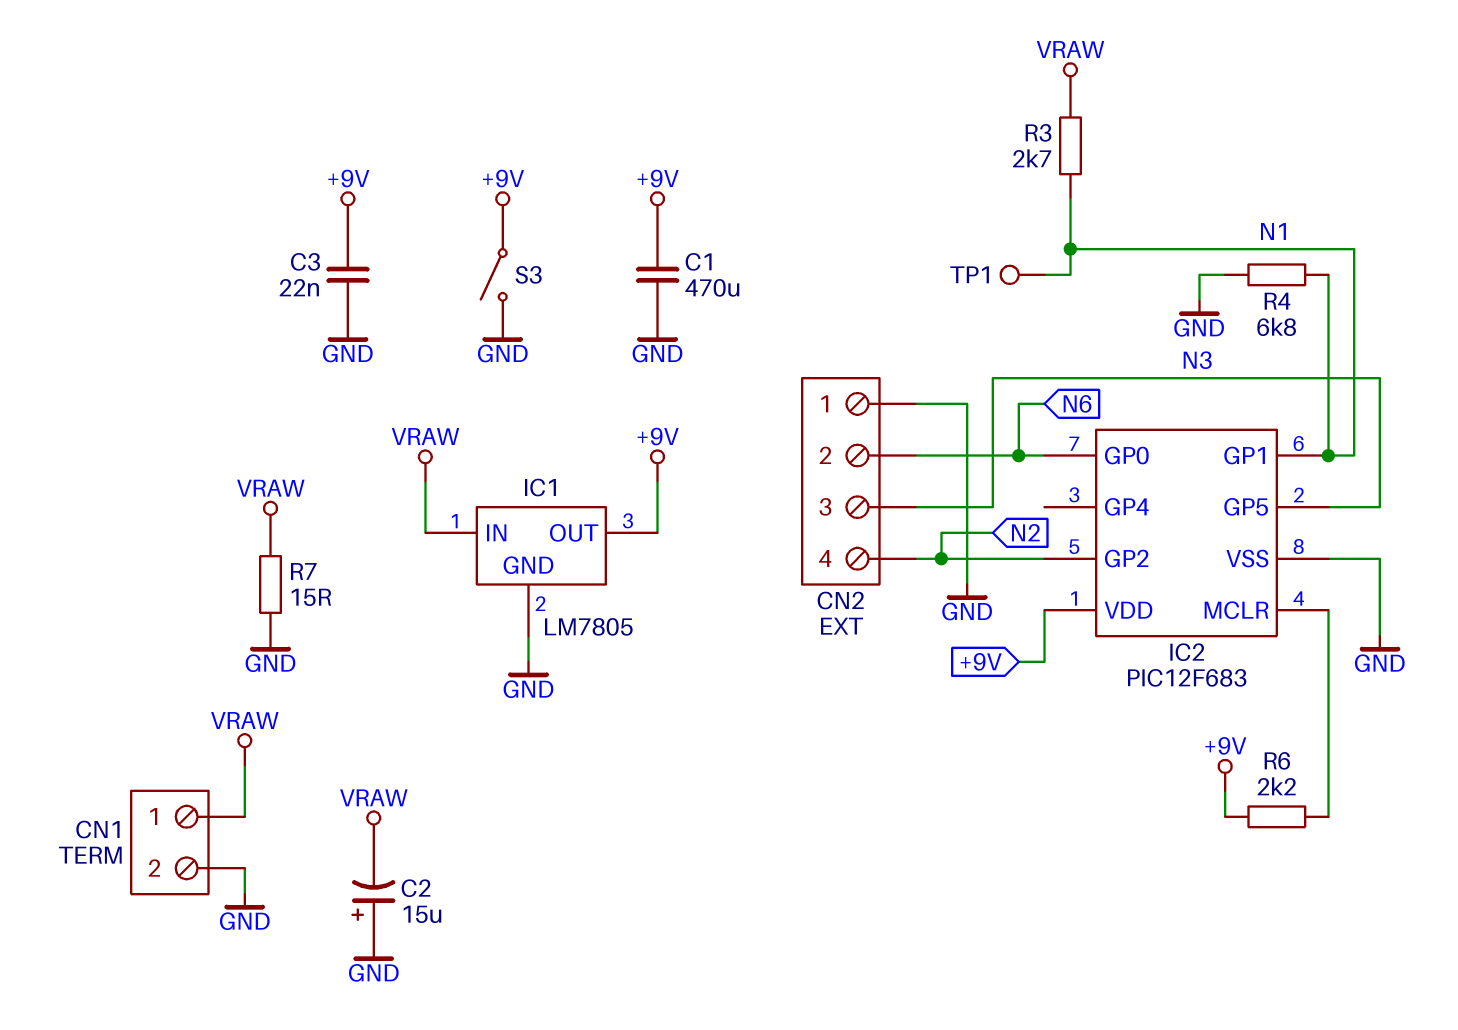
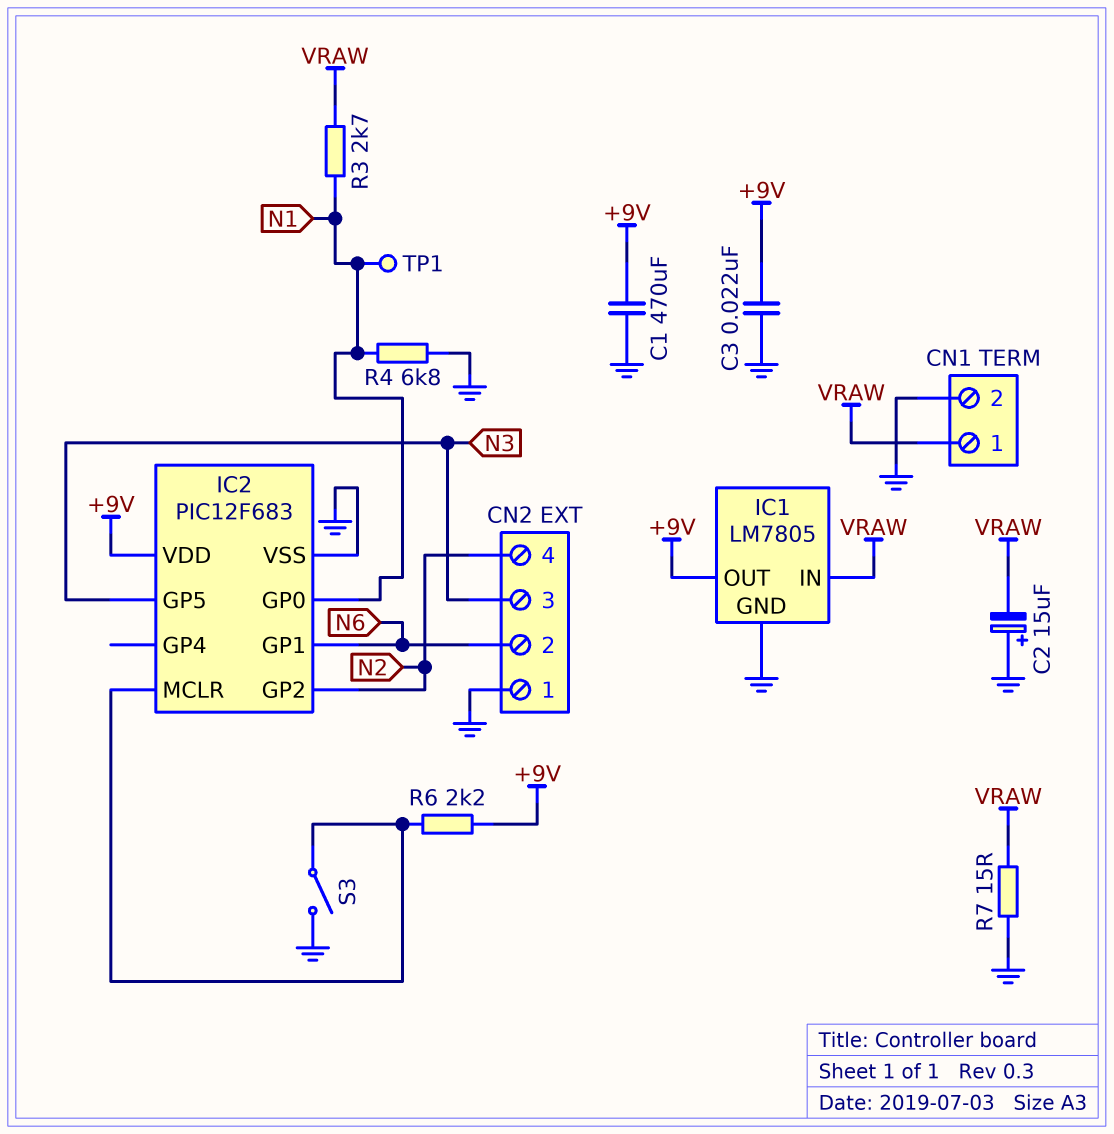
IC2 pin GP0: N6 -> N1
IC2 pin GP1: N1 -> N6
S3: switch (+9V, GND) -> switch (GND, IC2/MCLR)

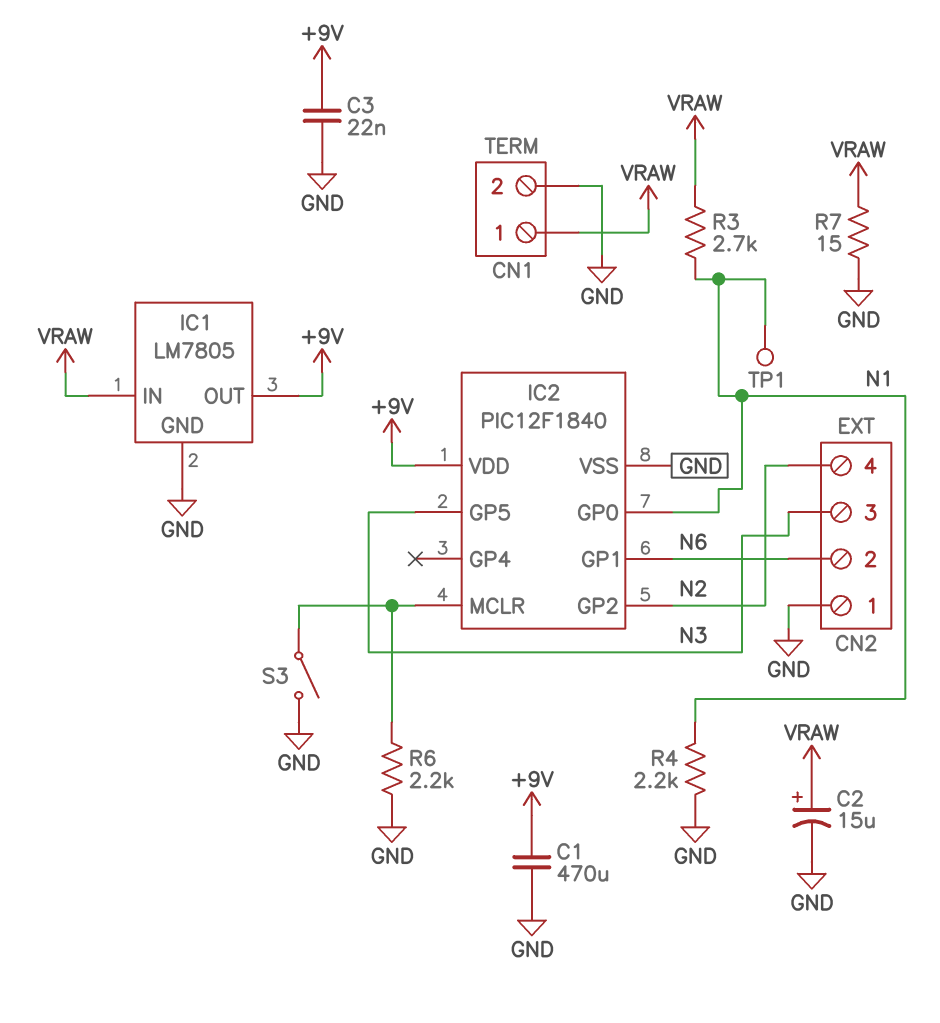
C2: 15uF (plus GND, minus VRAW) -> 15uF (plus VRAW, minus GND)
IC2: PIC12F683 -> PIC12F1840
R4: 6.8k (GND, N1) -> 2.2k (GND, N1)
R6: 2.2k (+9V, IC2/MCLR) -> 2.2k (GND, IC2/MCLR)

